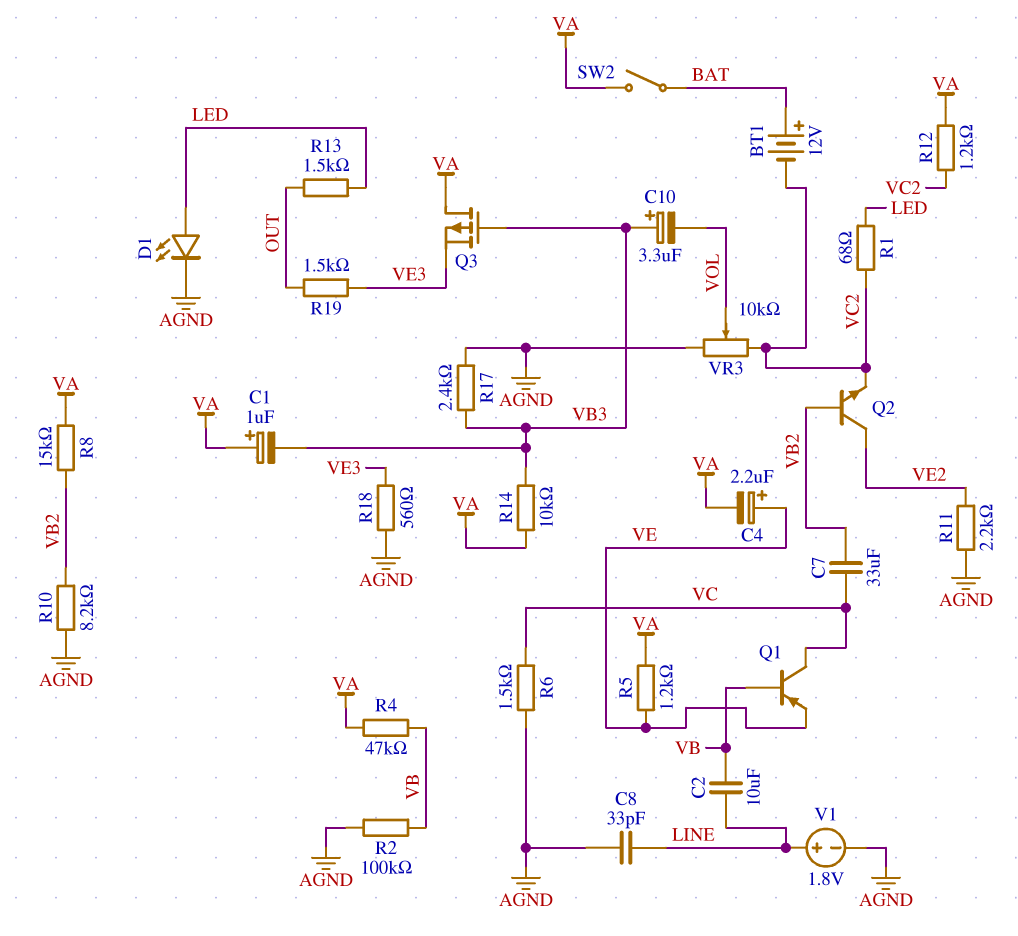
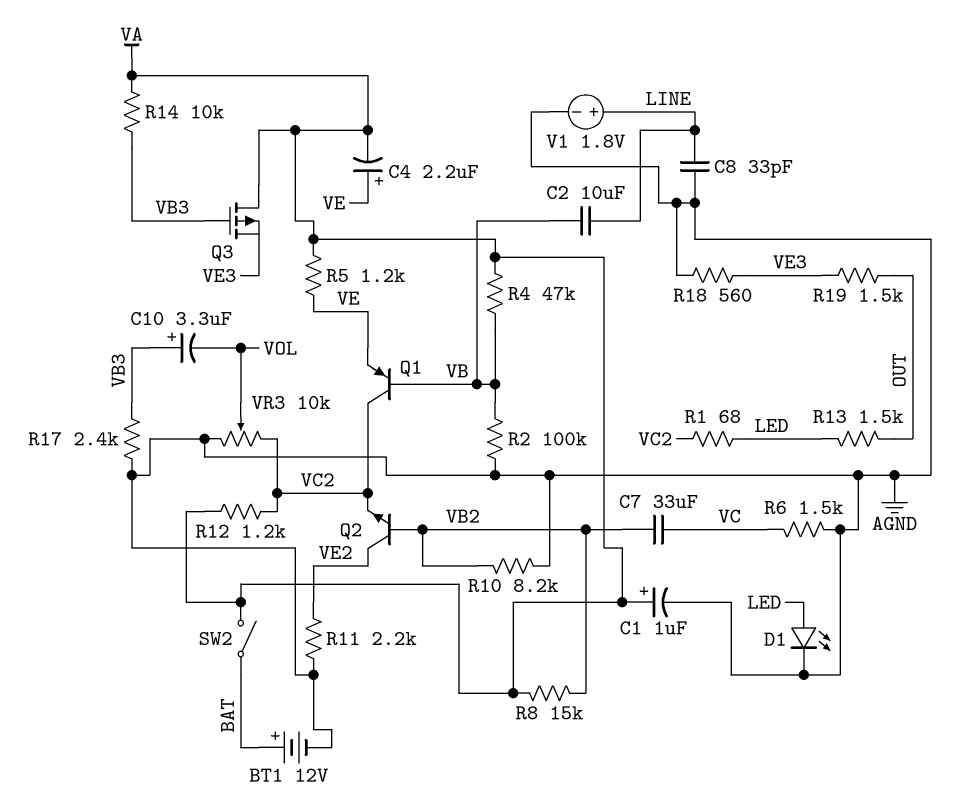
BT1: 12V (plus BAT, minus VC2) -> 12V (plus BAT, minus AGND)
C1: 1uF (plus VA, minus VB3) -> 1uF (plus VA, minus AGND)
Q1: PNP (B VB, C VC, E VE) -> PNP (B VB, C VC2, E VE)

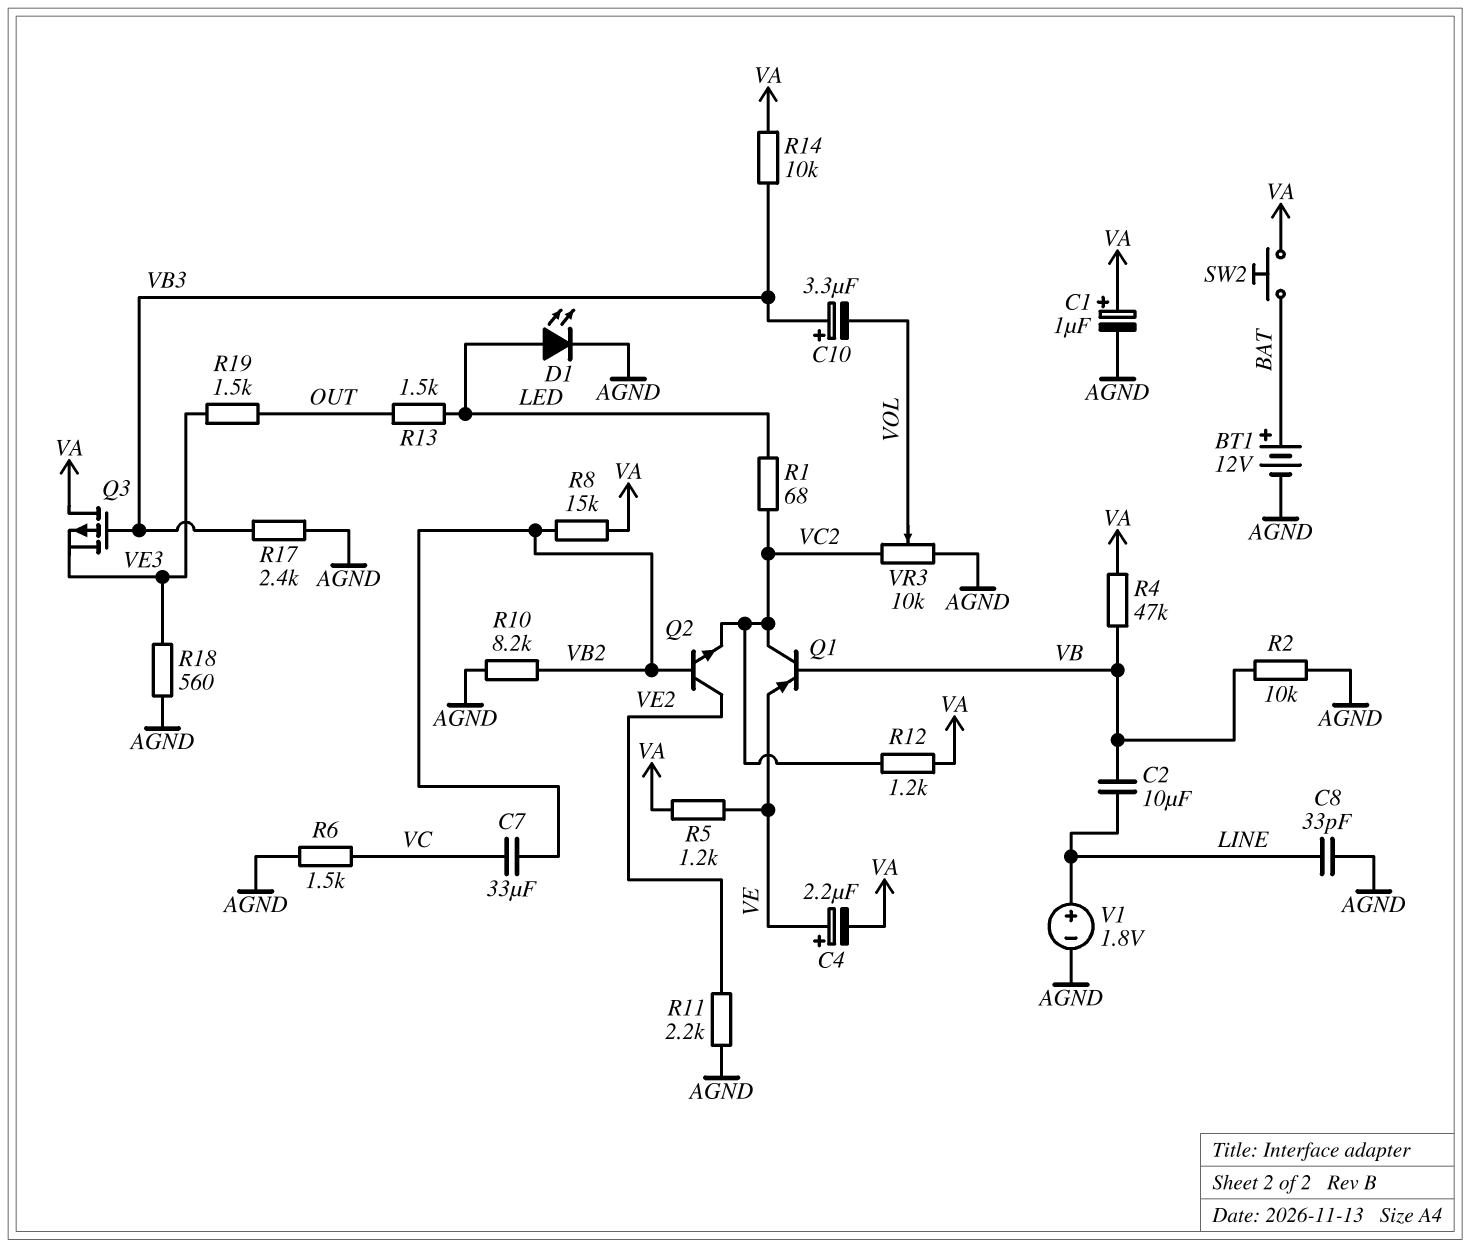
R2: 100k (AGND, VB) -> 10k (AGND, VB)
SW2: switch (BAT, VA) -> button (BAT, VA)

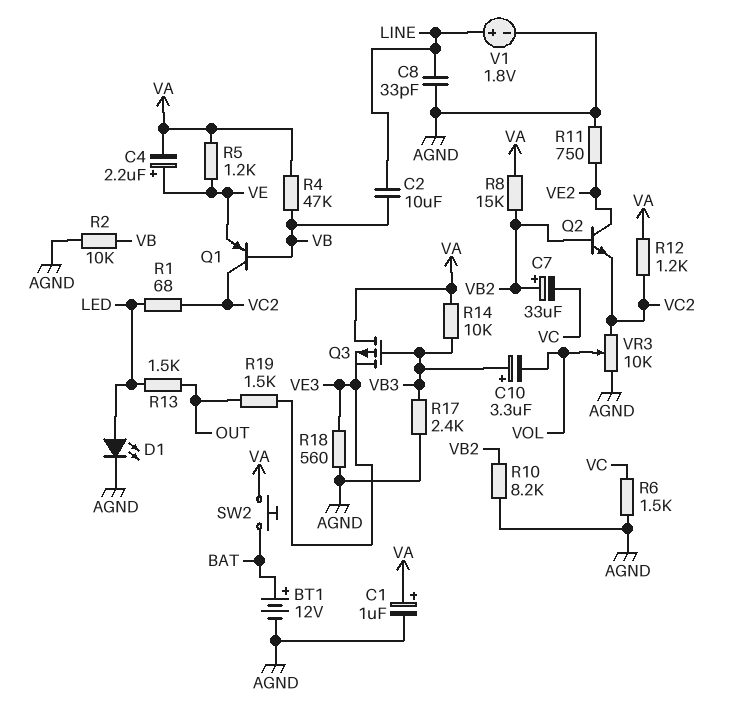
C7: 33uF (VB2, VC) -> 33uF (plus VB2, minus VC)
R11: 2.2k (AGND, VE2) -> 750 (AGND, VE2)

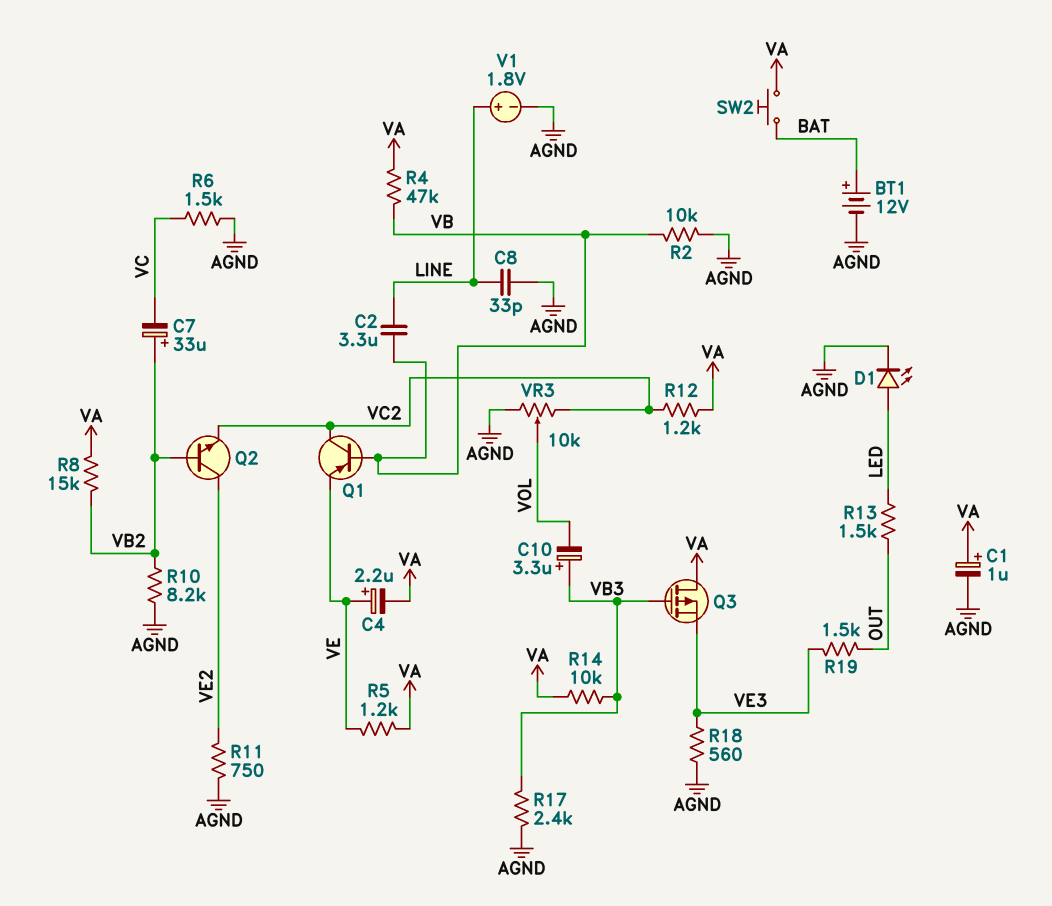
C2: 10uF (LINE, VB) -> 3.3uF (LINE, VB)
R1: 68 (LED, VC2) -> none

